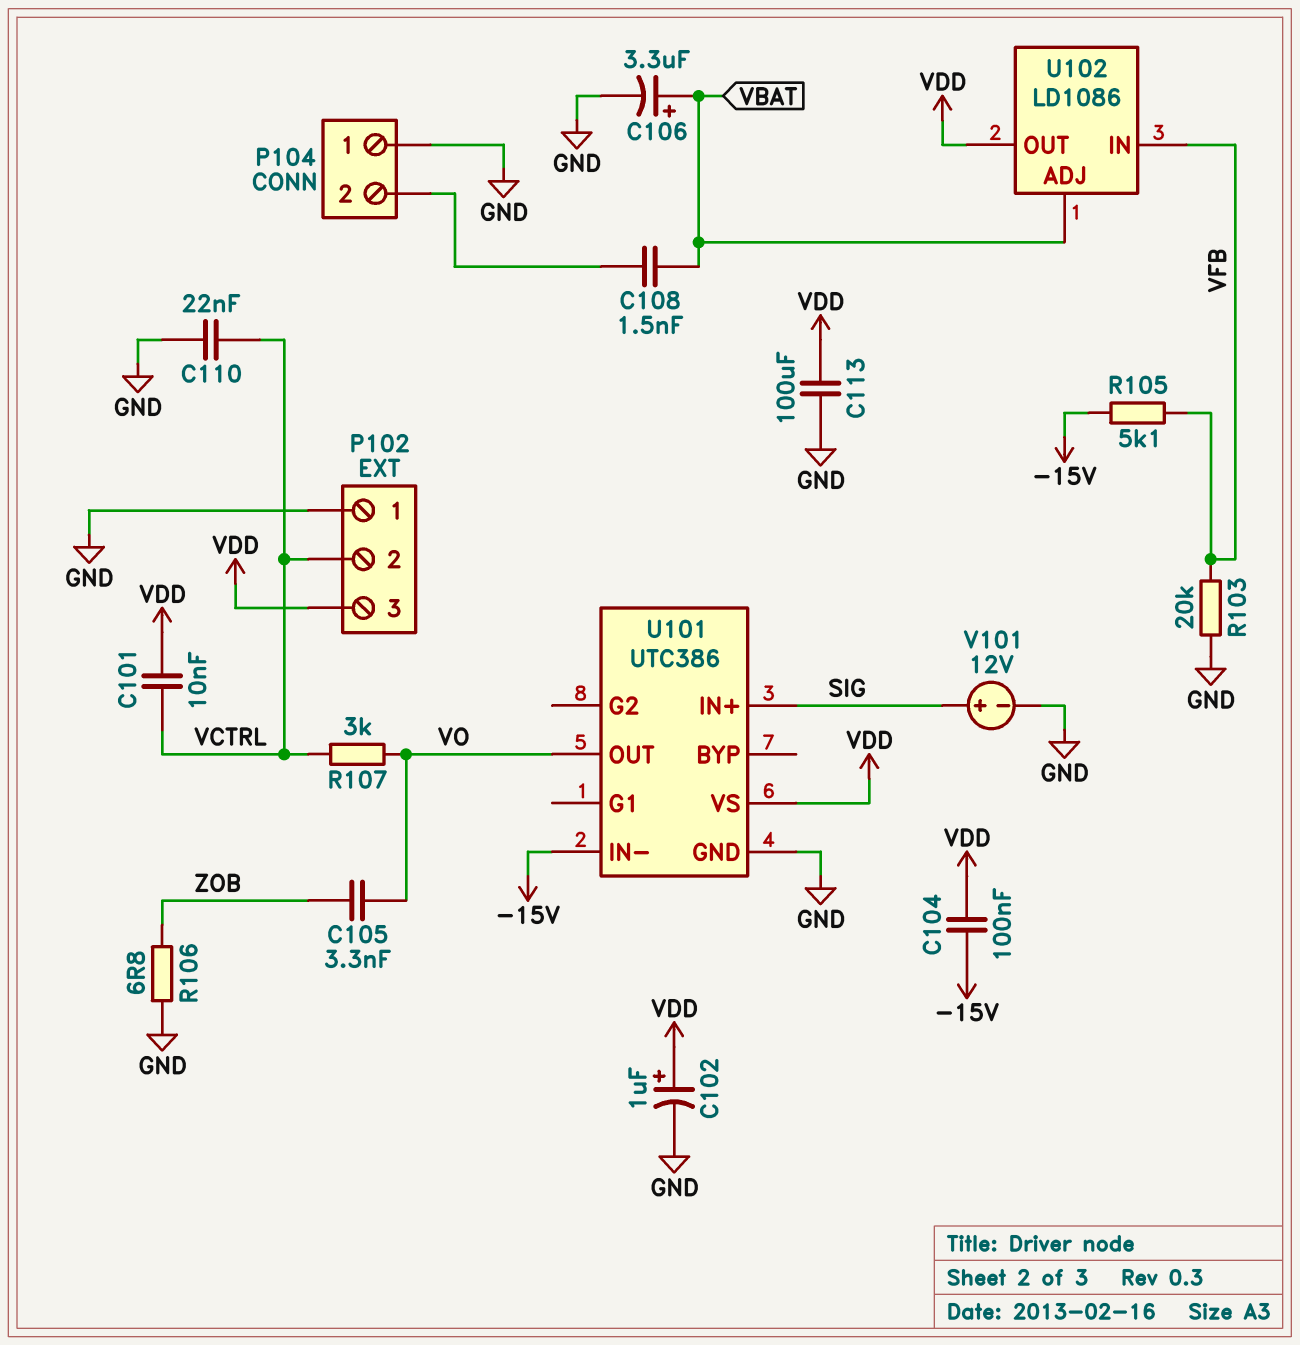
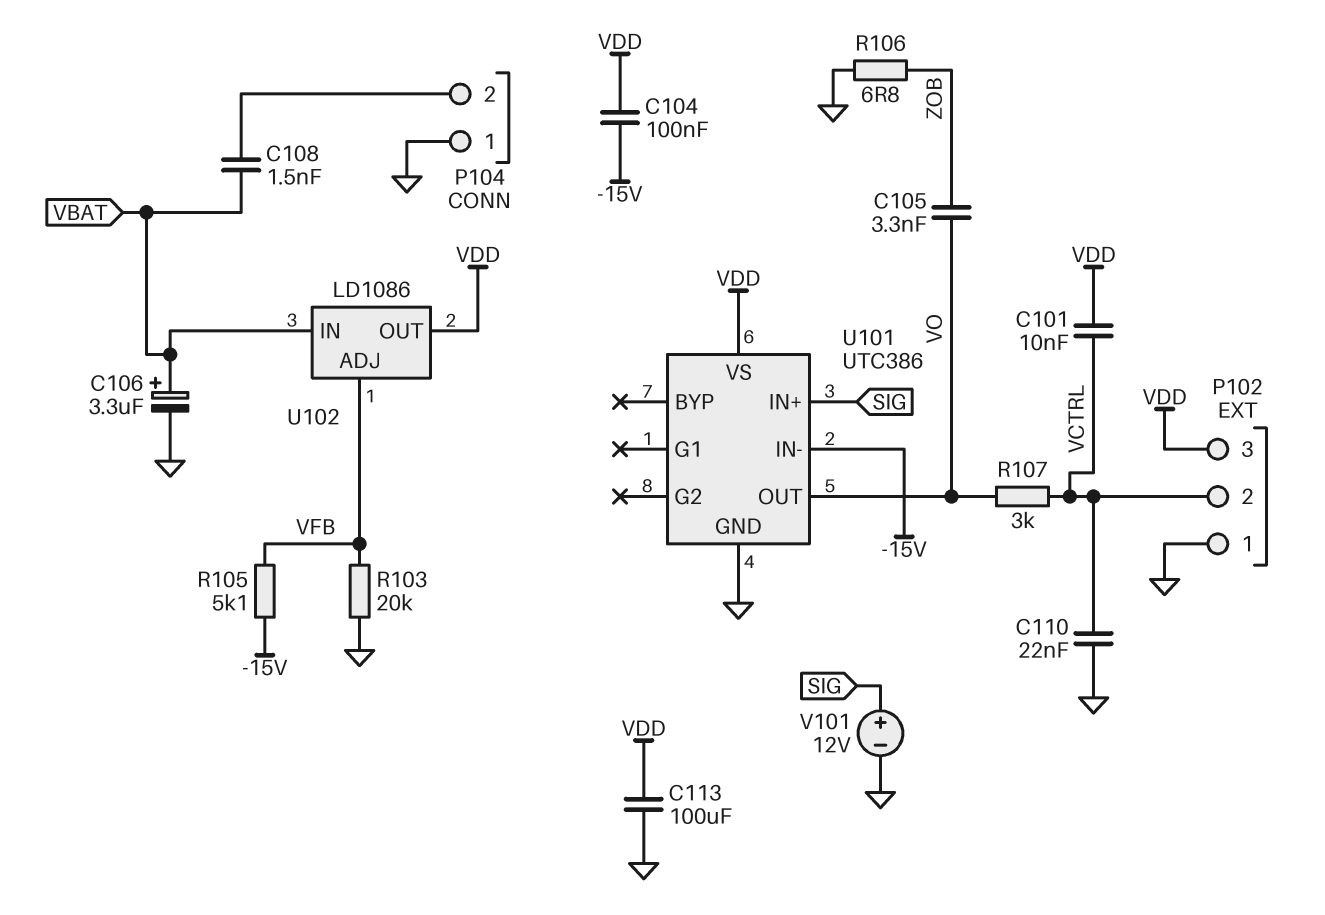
C102: 1uF (plus VDD, minus GND) -> none
U102 pin ADJ: VBAT -> VFB
U102 pin IN: VFB -> VBAT

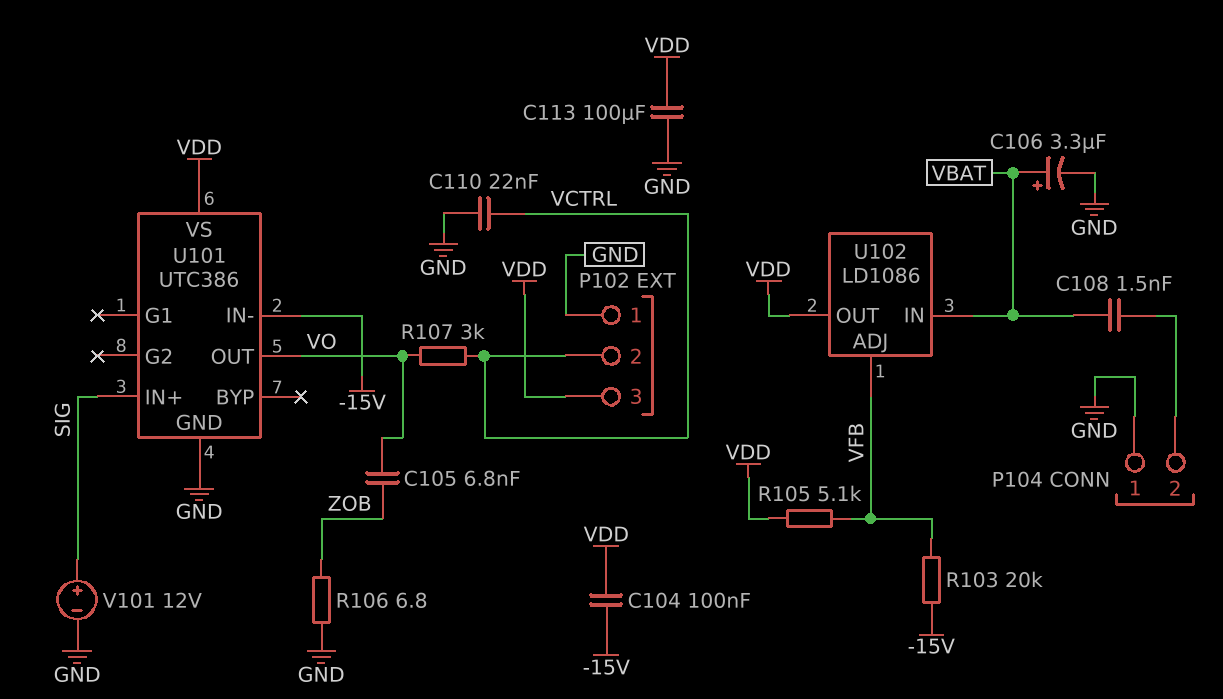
C101: 10nF (VCTRL, VDD) -> none
C105: 3.3nF (VO, ZOB) -> 6.8nF (VO, ZOB)
R103: 20k (GND, VFB) -> 20k (-15V, VFB)
R105: 5.1k (-15V, VFB) -> 5.1k (VDD, VFB)

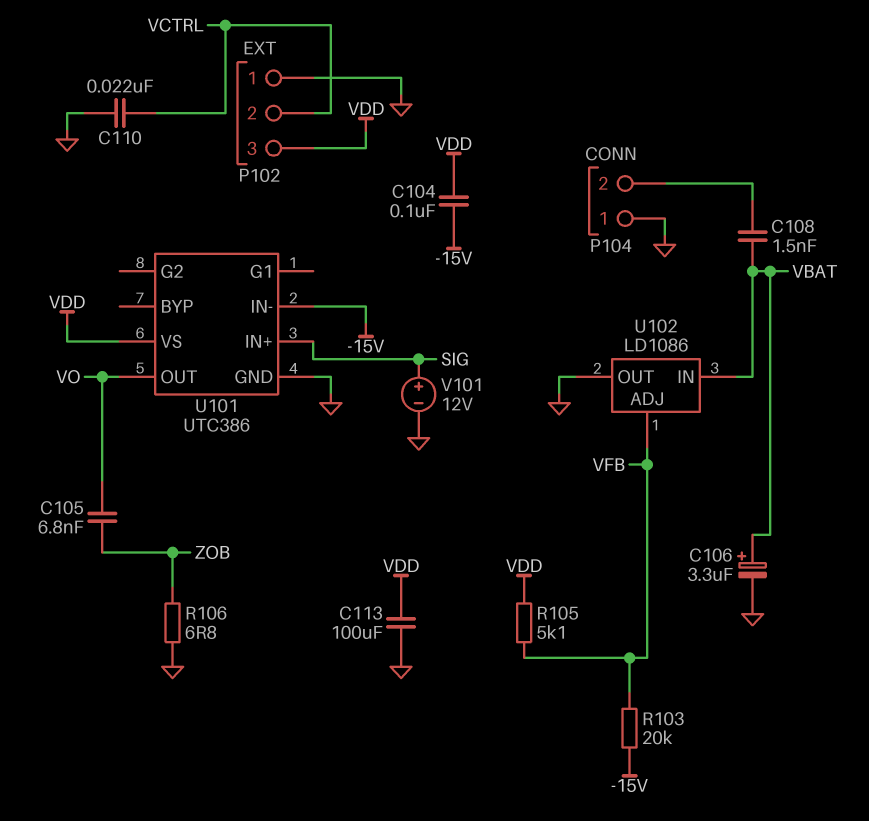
R107: 3k (VCTRL, VO) -> none
U102 pin OUT: VDD -> GND

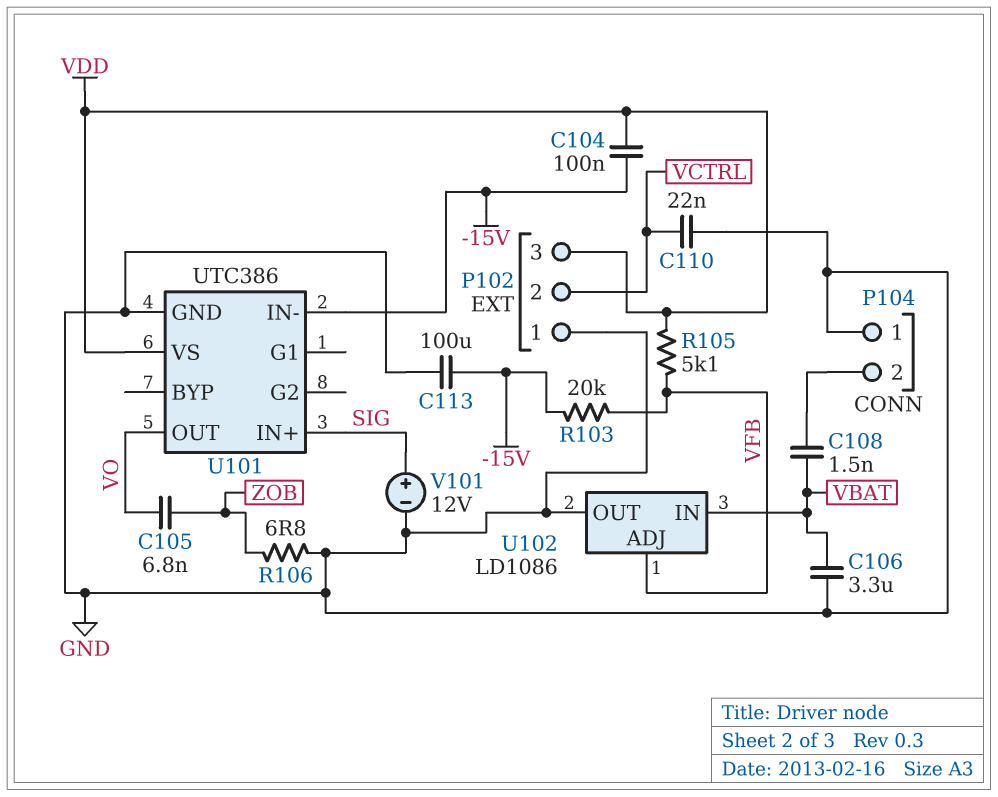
C106: 3.3uF (plus VBAT, minus GND) -> 3.3uF (GND, VBAT)
C113: 100uF (GND, VDD) -> 100uF (-15V, GND)

